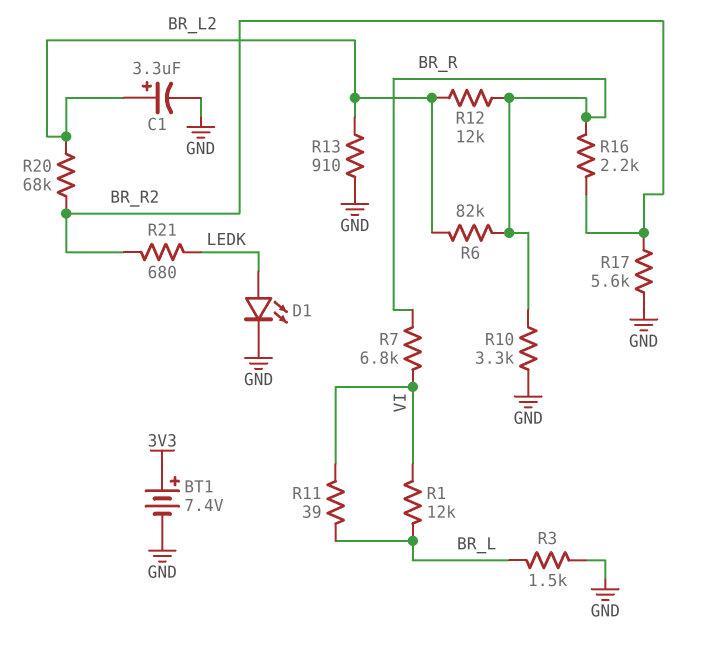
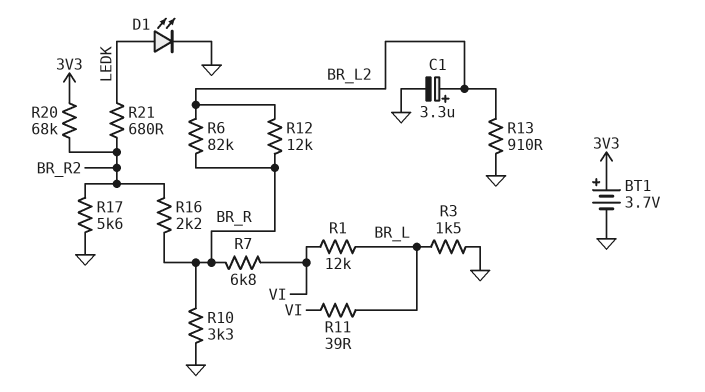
BT1: 7.4V (plus 3V3, minus GND) -> 3.7V (plus 3V3, minus GND)
R20: 68k (BR_L2, BR_R2) -> 68k (3V3, BR_R2)

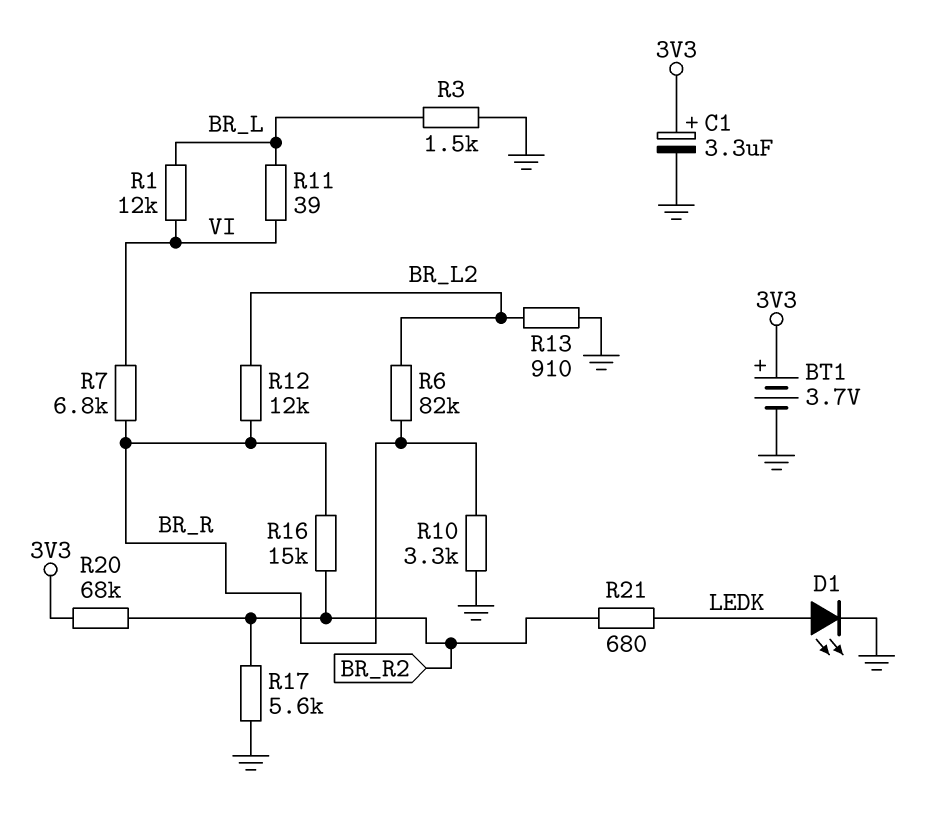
C1: 3.3uF (plus BR_L2, minus GND) -> 3.3uF (plus 3V3, minus GND)
R16: 2.2k (BR_R, BR_R2) -> 15k (BR_R, BR_R2)

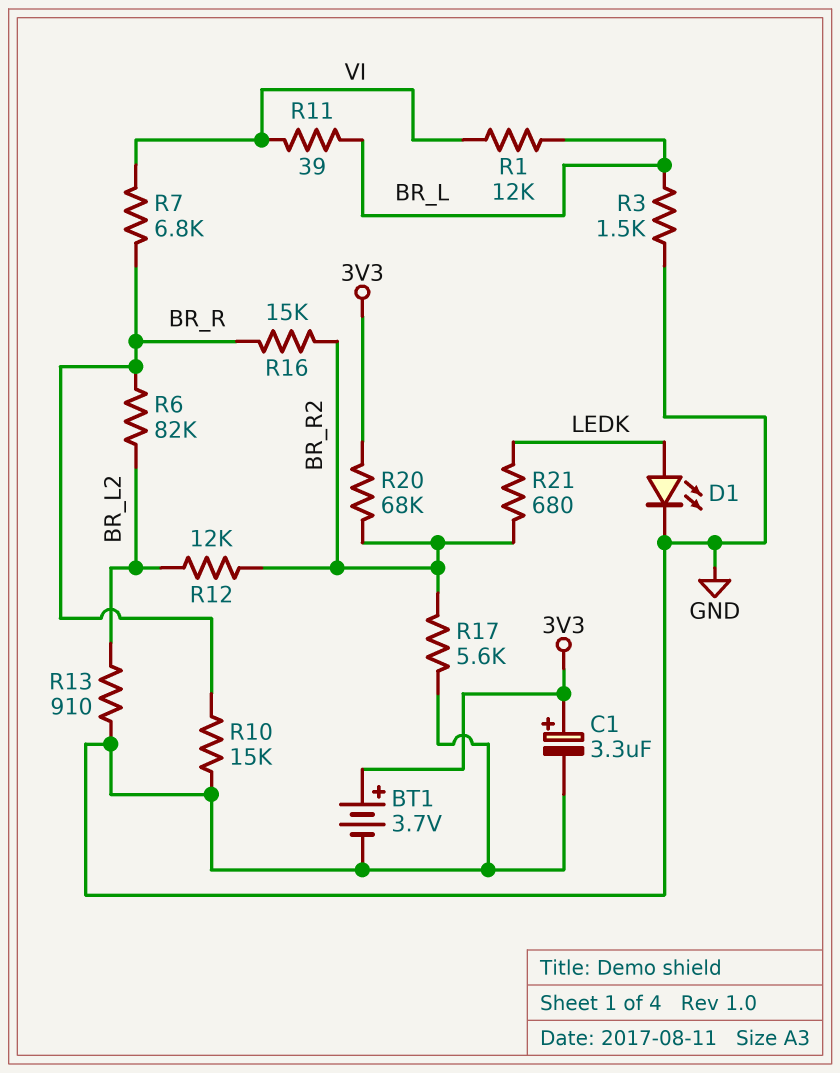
R10: 3.3k (BR_R, GND) -> 15k (BR_R, GND)
R12: 12k (BR_L2, BR_R) -> 12k (BR_L2, BR_R2)

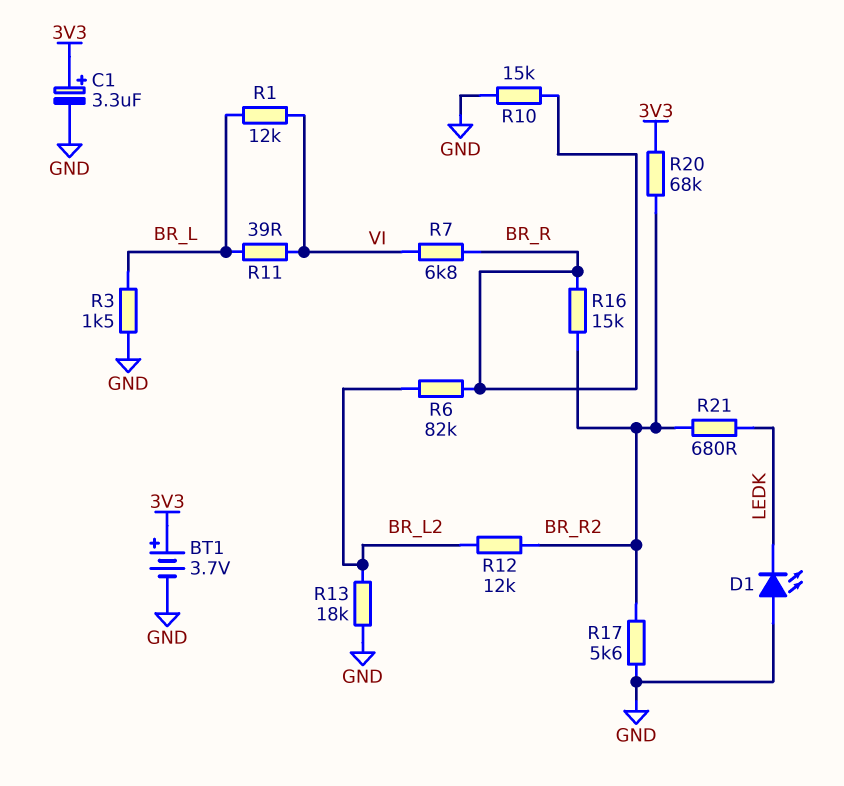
D1: LED (A LEDK, K GND) -> LED (A GND, K LEDK)
R13: 910 (BR_L2, GND) -> 18k (BR_L2, GND)

